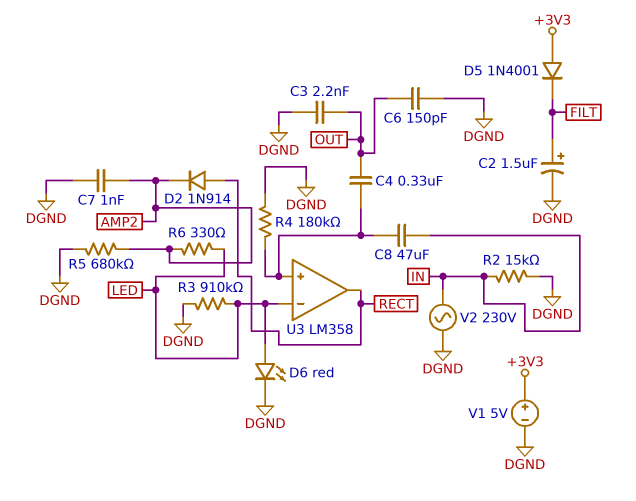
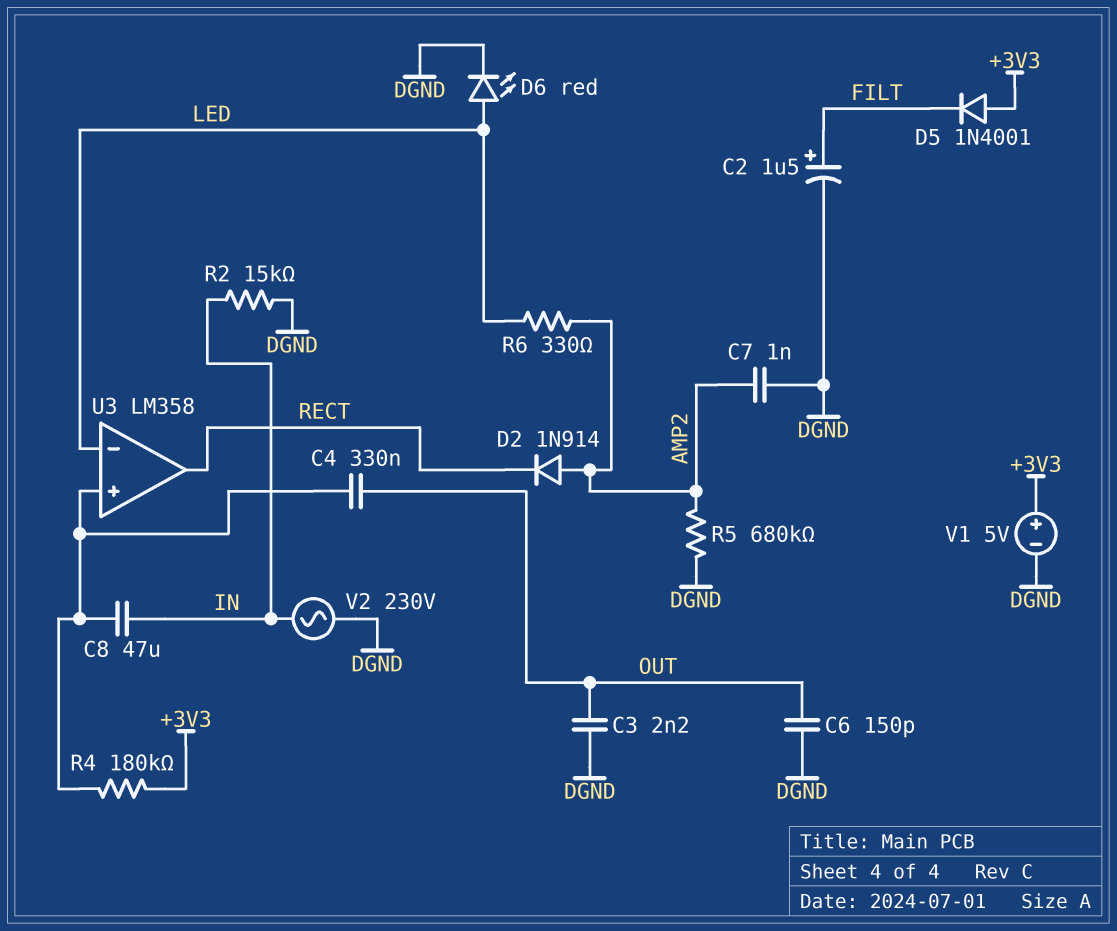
D2: diode 1N914 (A RECT, K AMP2) -> diode 1N914 (A AMP2, K RECT)
R3: 910k (DGND, LED) -> none
R4: 180k (DGND, U3/in+) -> 180k (+3V3, U3/in+)

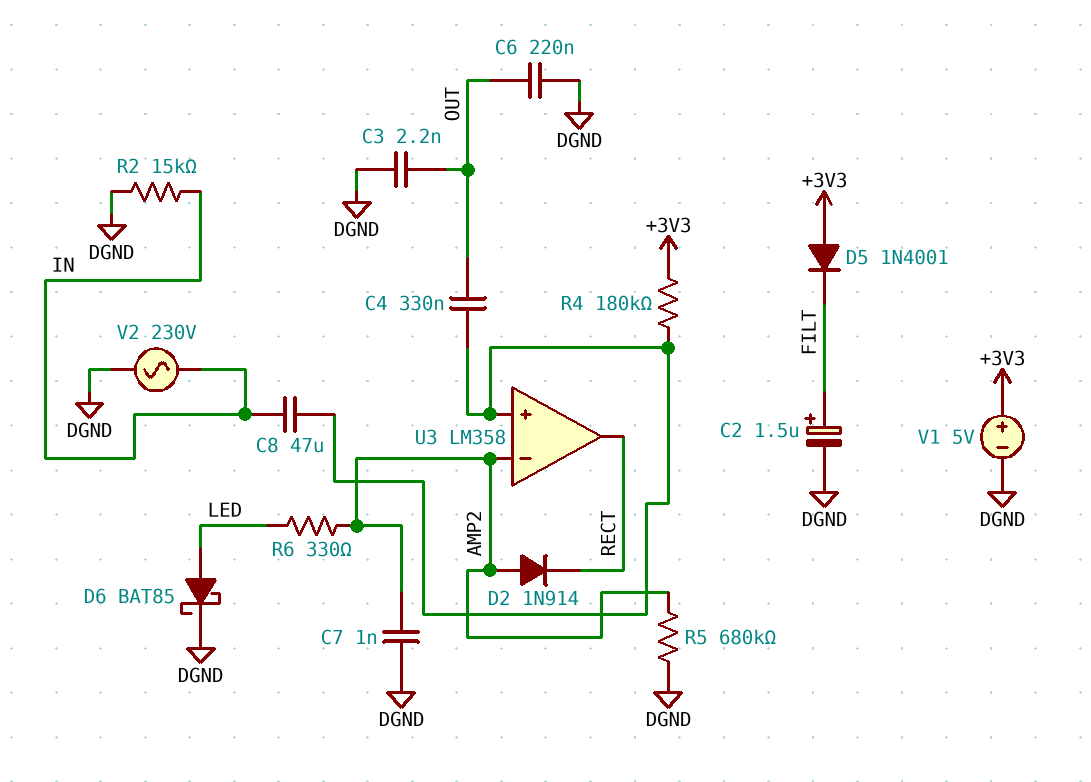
C6: 150pF (DGND, OUT) -> 220nF (DGND, OUT)
D6: LED red (A LED, K DGND) -> schottky BAT85 (A LED, K DGND)
U3 pin in-: LED -> AMP2

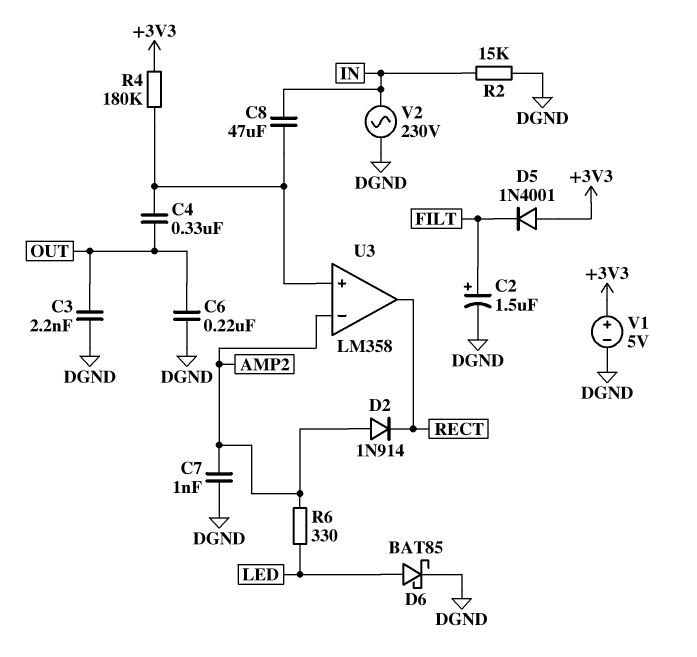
R5: 680k (AMP2, DGND) -> none

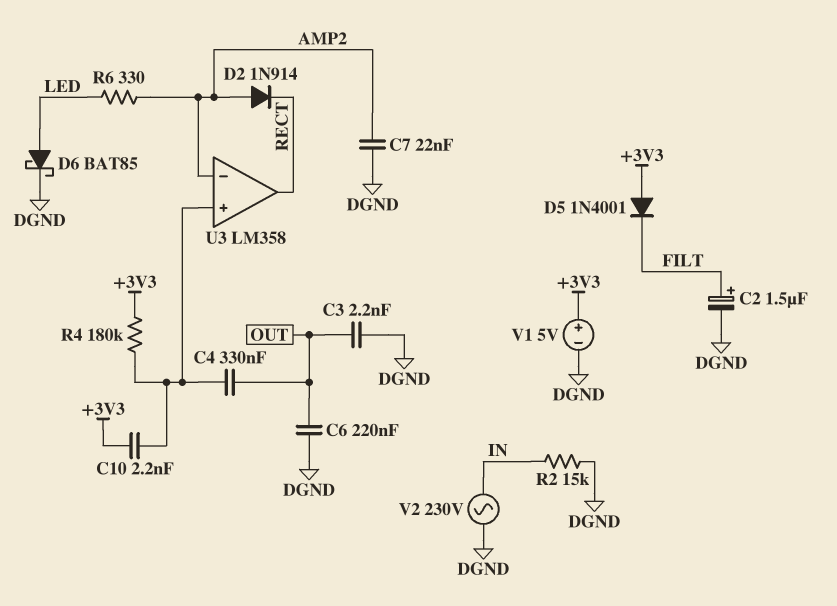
C7: 1nF (AMP2, DGND) -> 22nF (AMP2, DGND)
C8: 47uF (IN, U3/in+) -> none
C10: none -> 2.2nF (+3V3, U3/in+)

